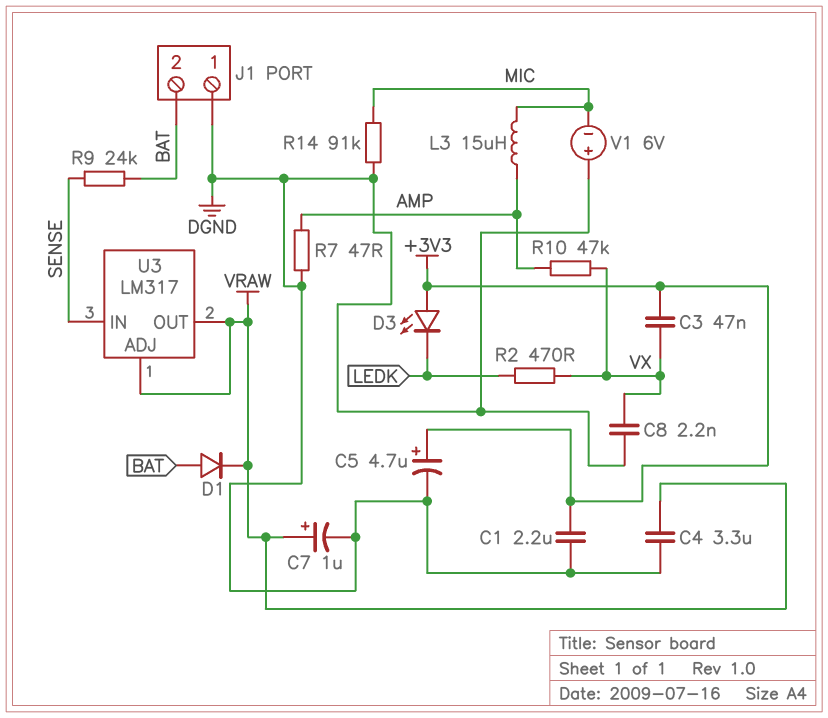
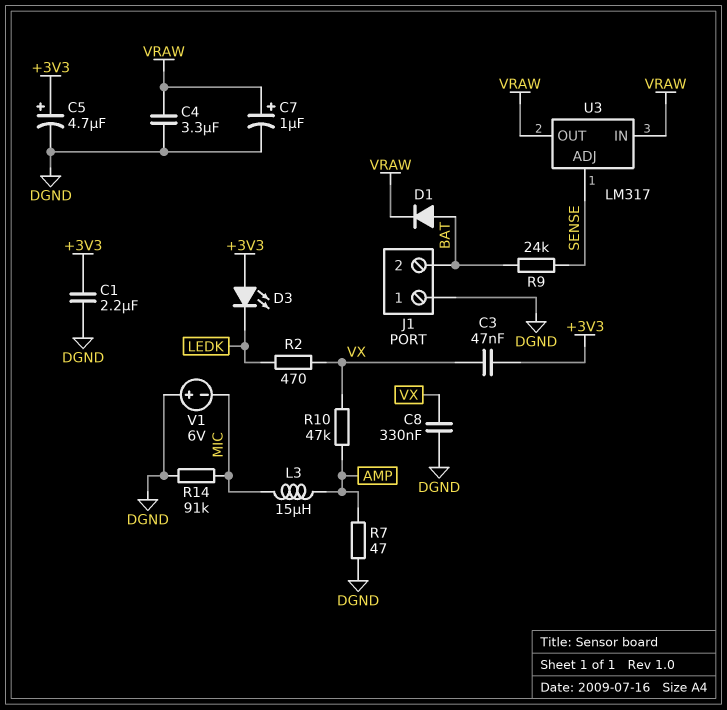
C8: 2.2nF (DGND, VX) -> 330nF (DGND, VX)
U3 pin ADJ: VRAW -> SENSE
U3 pin IN: SENSE -> VRAW

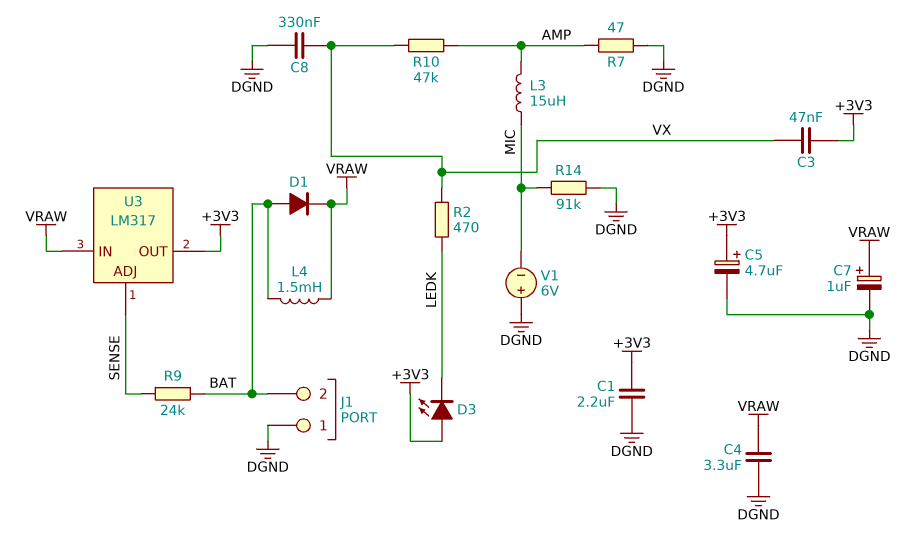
L4: none -> 1.5mH (BAT, VRAW)
U3 pin OUT: VRAW -> +3V3

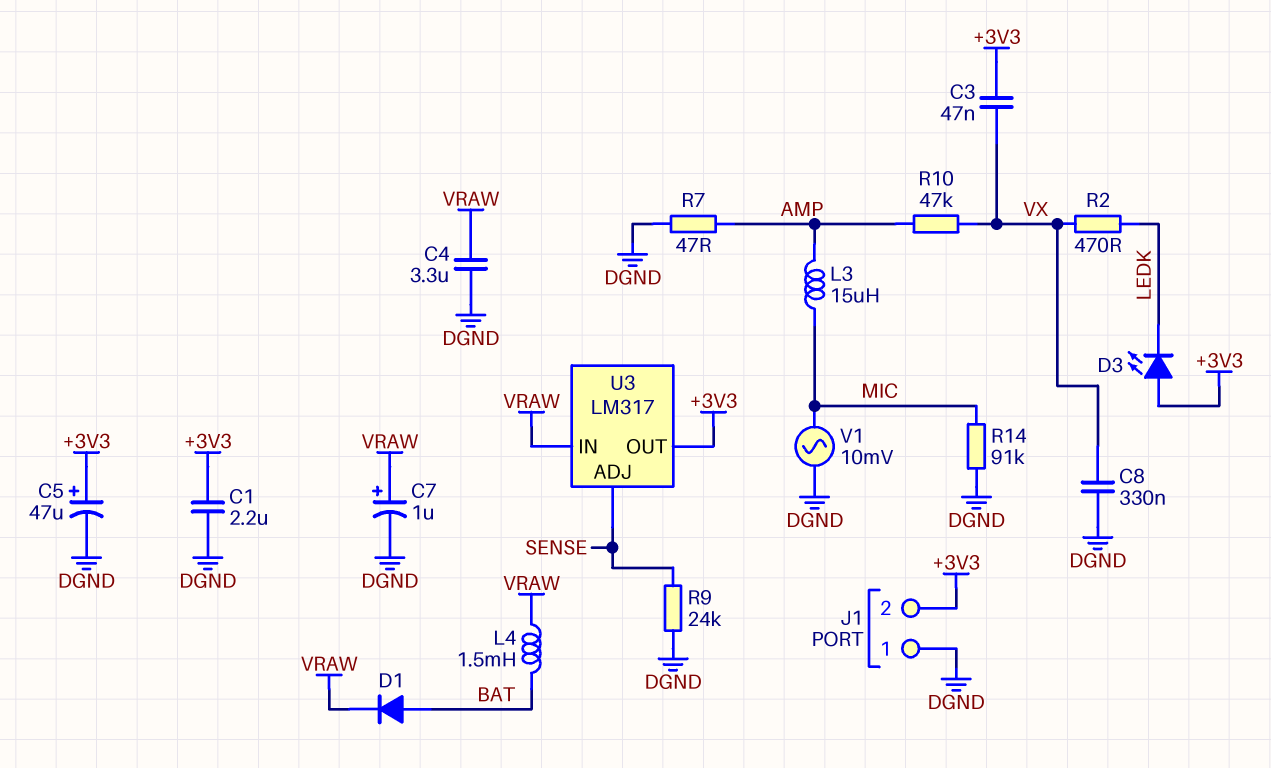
C5: 4.7uF (plus +3V3, minus DGND) -> 47uF (plus +3V3, minus DGND)
J1 pin 2: BAT -> +3V3
R9: 24k (BAT, SENSE) -> 24k (DGND, SENSE)
V1: 6V (plus DGND, minus MIC) -> AC 10mV (DGND, MIC)

